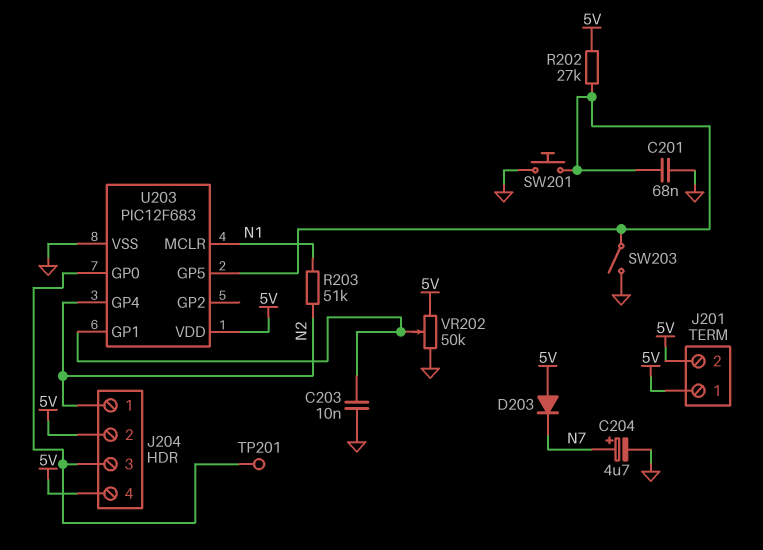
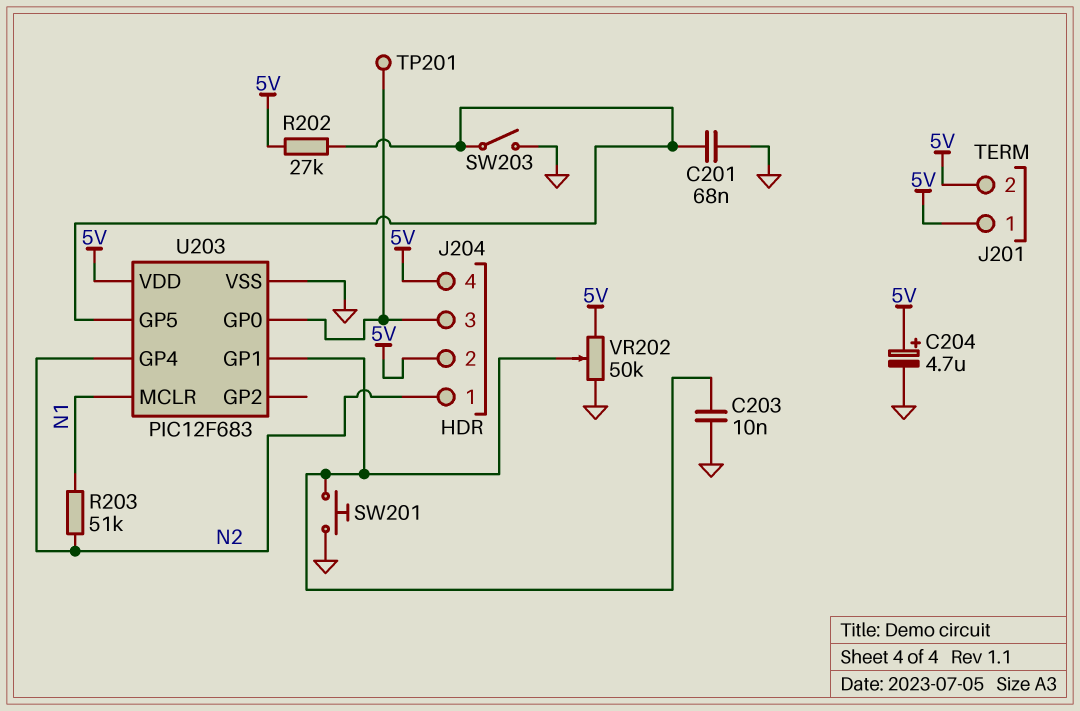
C204: 4.7uF (plus N7, minus GND) -> 4.7uF (plus 5V, minus GND)
D203: diode (A 5V, K N7) -> none
SW201: button (GND, U203/GP5) -> button (GND, U203/GP1)

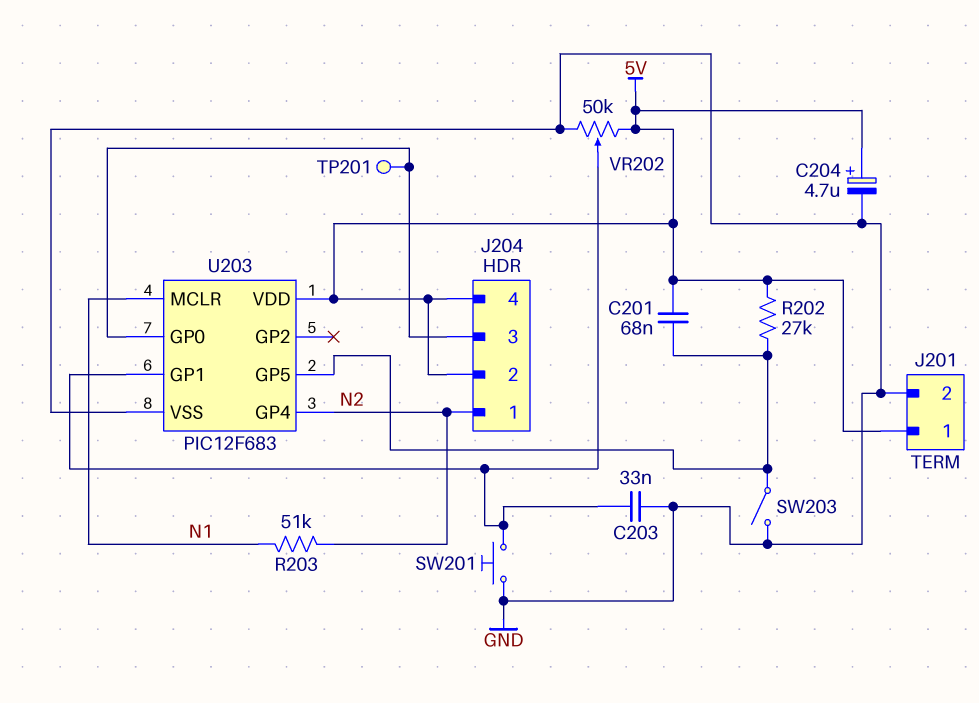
C201: 68nF (GND, U203/GP5) -> 68nF (5V, U203/GP5)
C203: 10nF (GND, U203/GP1) -> 33nF (GND, U203/GP1)
J201 pin 2: 5V -> GND

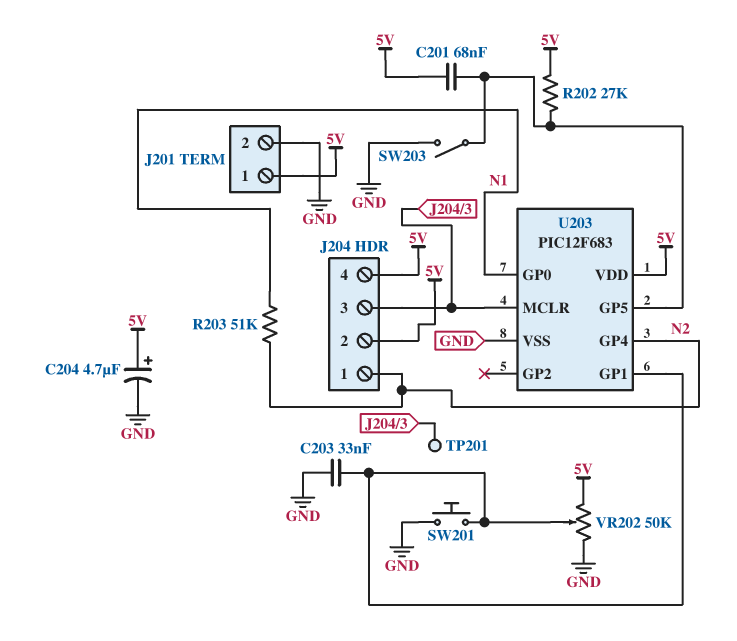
U203 pin GP0: J204/3 -> N1
U203 pin MCLR: N1 -> J204/3

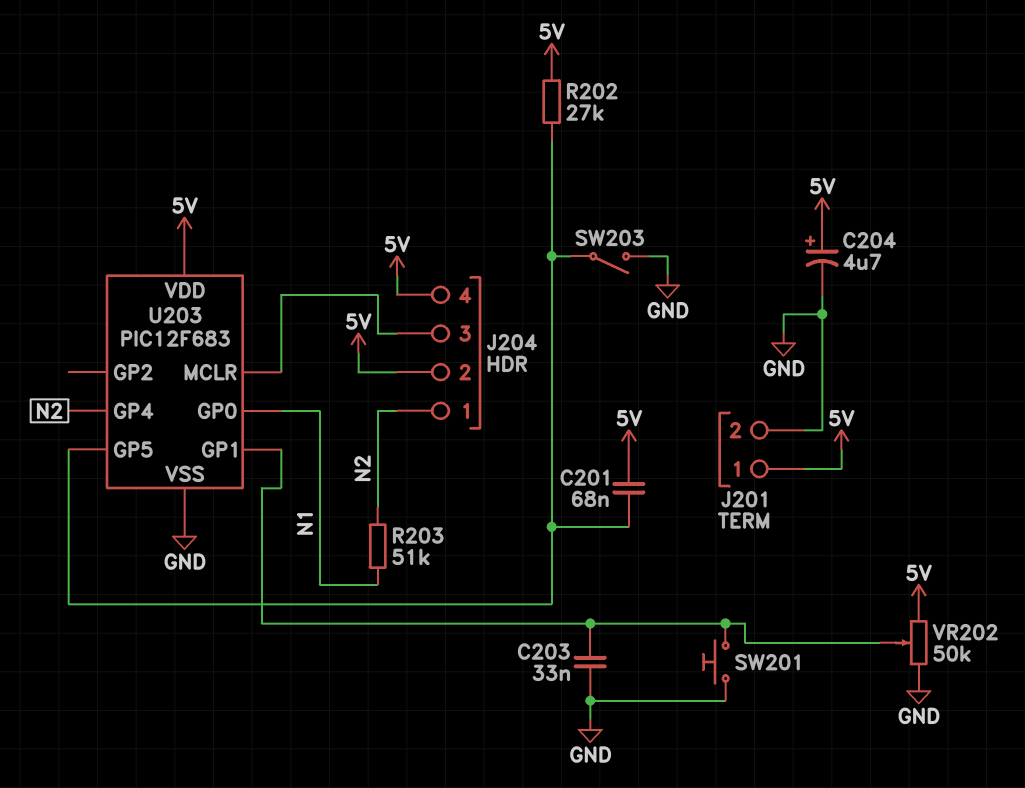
TP201: test point (J204/3) -> none

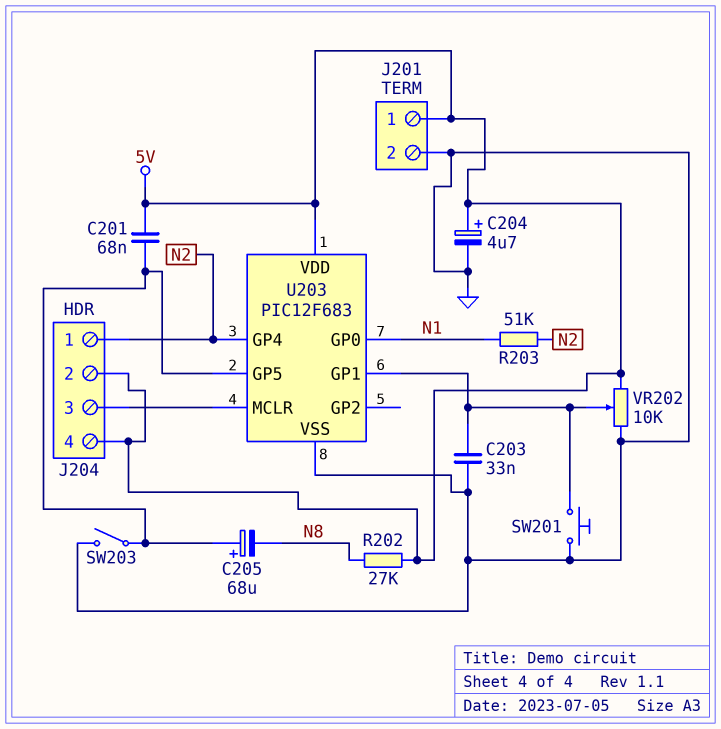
C205: none -> 68uF (plus U203/GP5, minus N8)
R202: 27k (5V, U203/GP5) -> 27k (5V, N8)
VR202: 50k (5V, GND, wiper U203/GP1) -> 10k (5V, GND, wiper U203/GP1)

